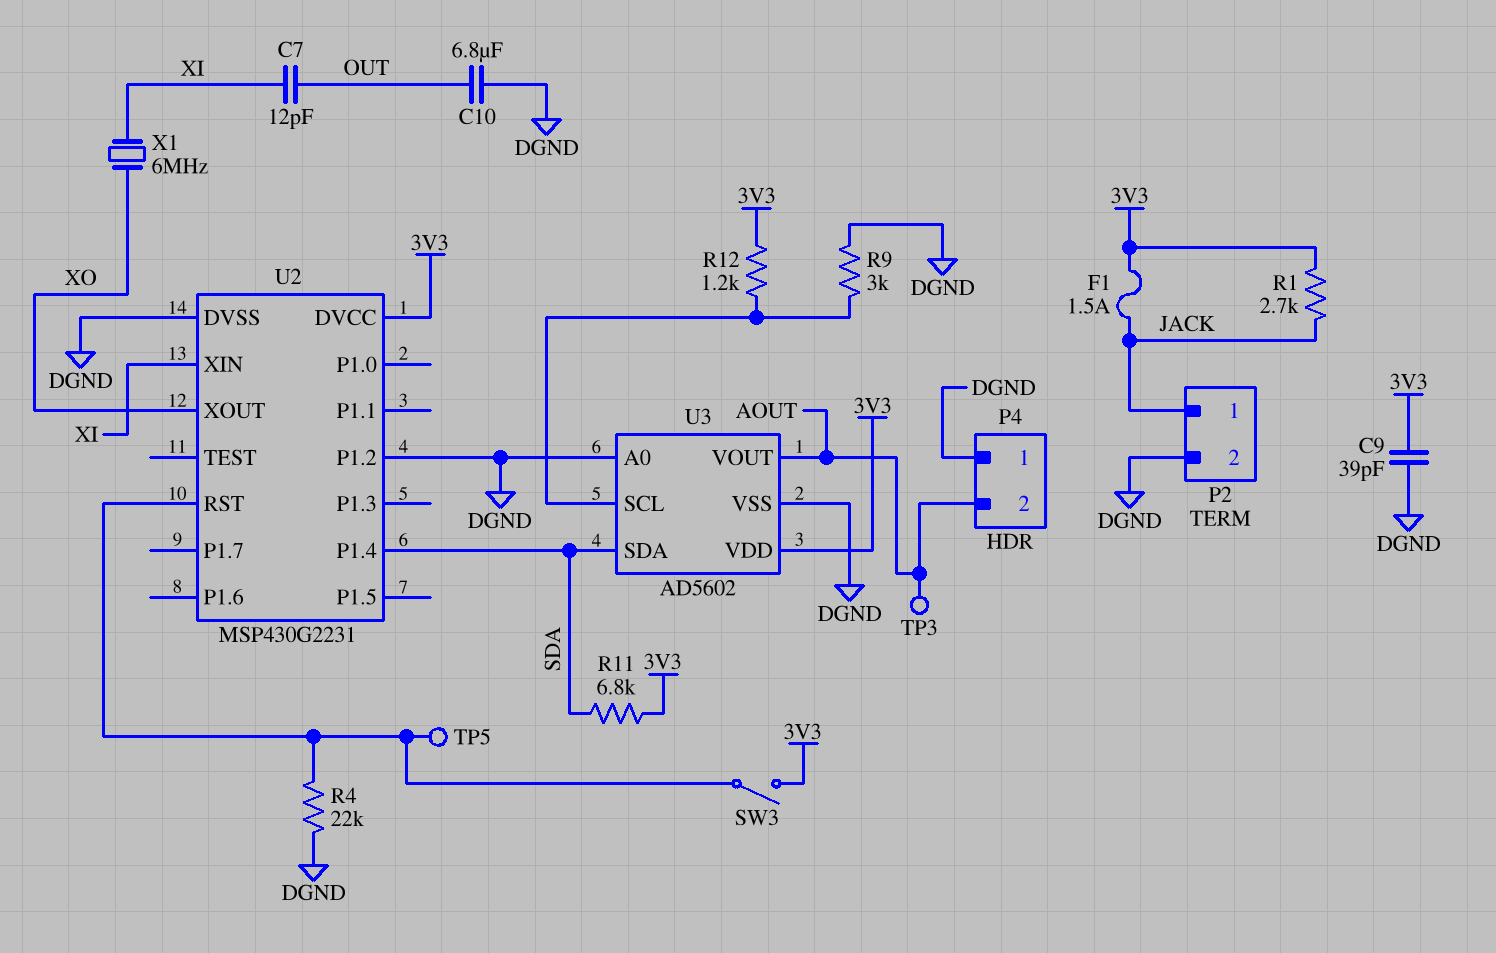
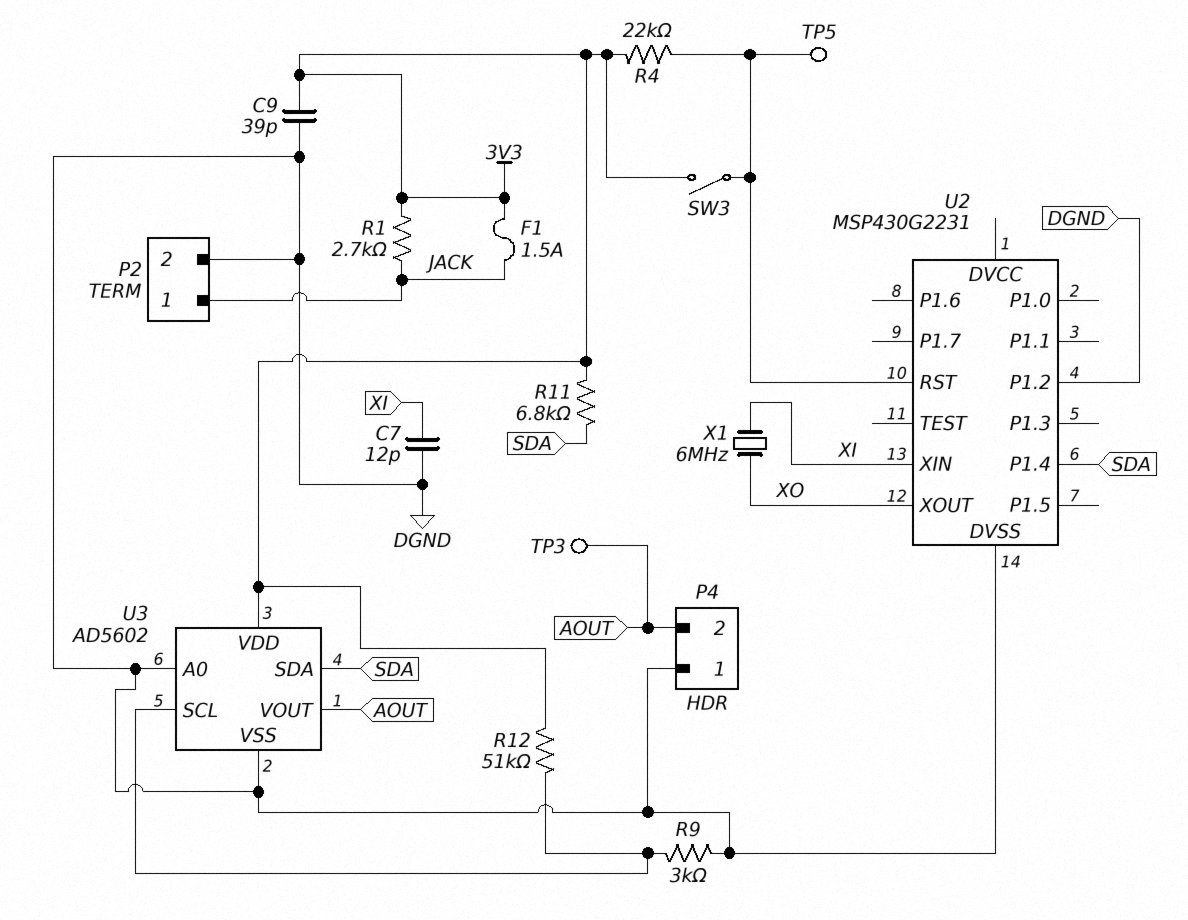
C7: 12pF (OUT, XI) -> 12pF (DGND, XI)
C10: 6.8uF (DGND, OUT) -> none
R4: 22k (DGND, U2/RST) -> 22k (3V3, U2/RST)
R12: 1.2k (3V3, U3/SCL) -> 51k (3V3, U3/SCL)
U2 pin DVCC: 3V3 -> none

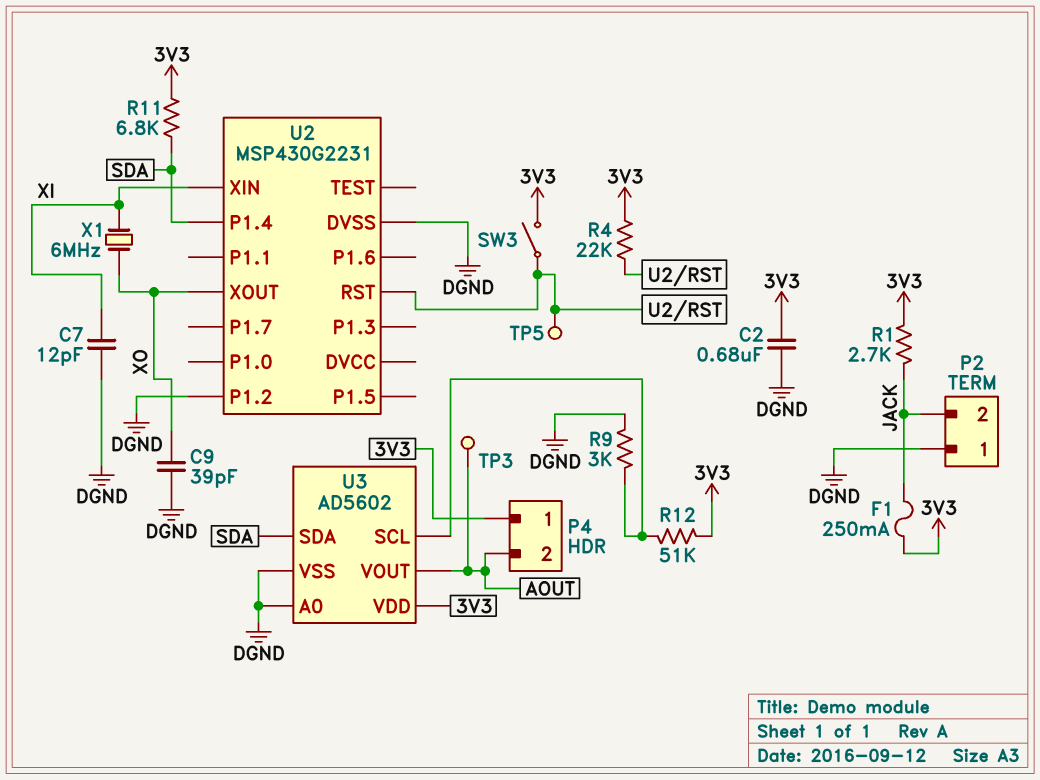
C2: none -> 680nF (3V3, DGND)
C9: 39pF (3V3, DGND) -> 39pF (DGND, XO)
F1: 1.5A (3V3, JACK) -> 250mA (3V3, JACK)
P2 pin 1: JACK -> DGND
P2 pin 2: DGND -> JACK
P4 pin 1: DGND -> 3V3

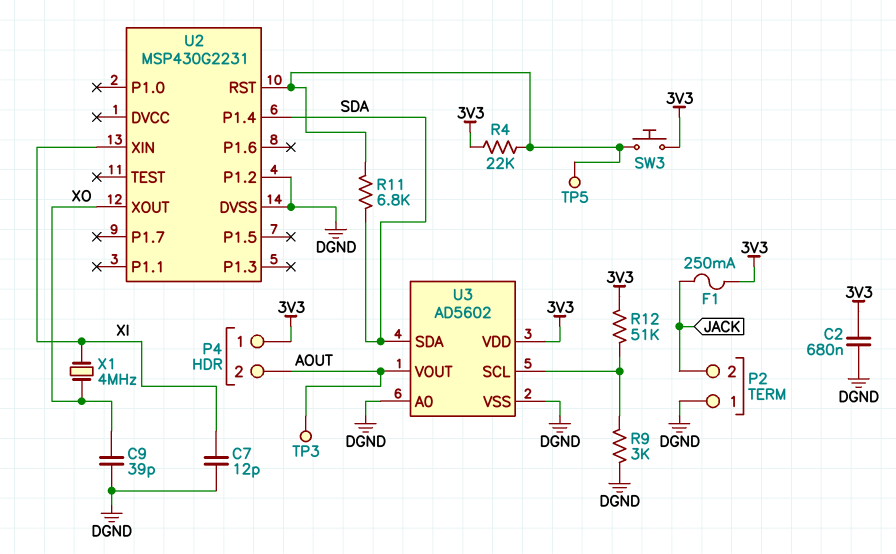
R1: 2.7k (3V3, JACK) -> none
R11: 6.8k (3V3, SDA) -> 6.8k (SDA, U2/RST)
SW3: switch (3V3, U2/RST) -> button (3V3, U2/RST)
X1: 6MHz (XI, XO) -> 4MHz (XI, XO)

